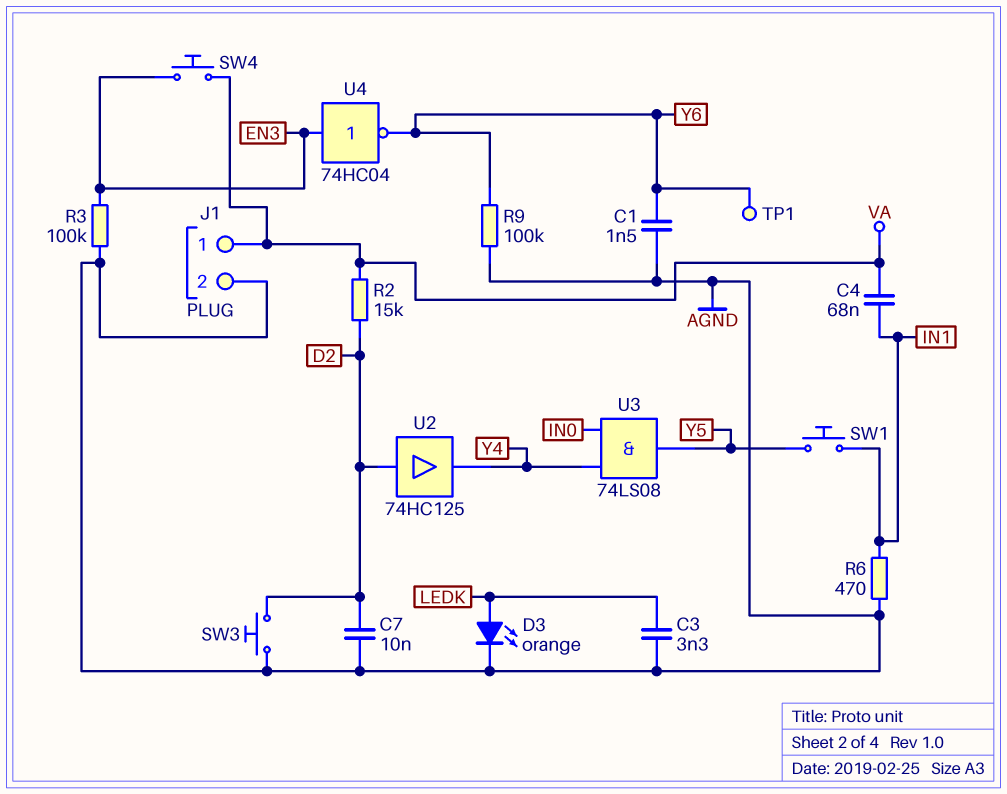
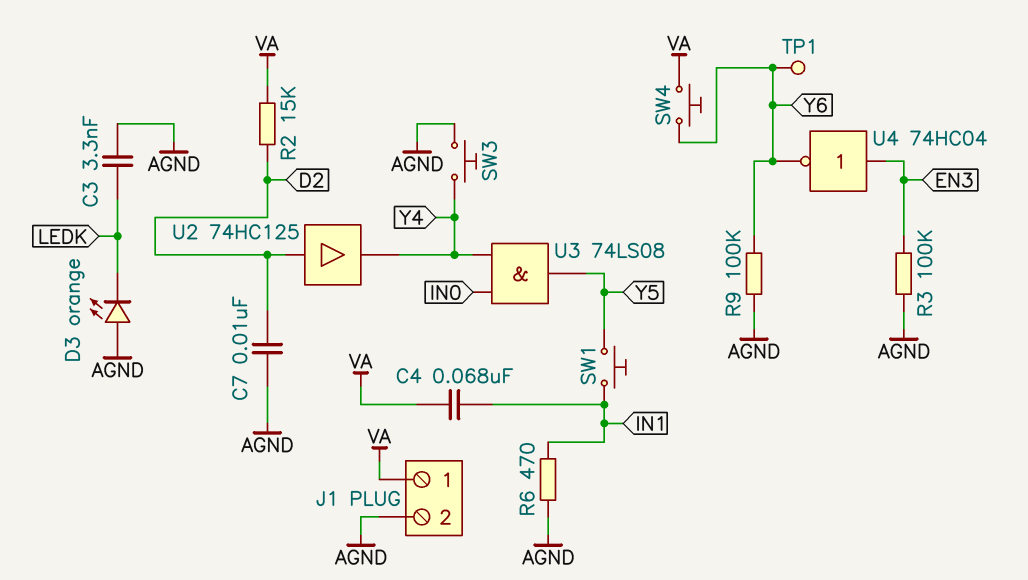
C1: 1.5nF (AGND, Y6) -> none
D3: LED orange (A LEDK, K AGND) -> LED orange (A AGND, K LEDK)
SW3: button (AGND, D2) -> button (AGND, Y4)
SW4: button (EN3, VA) -> button (VA, Y6)

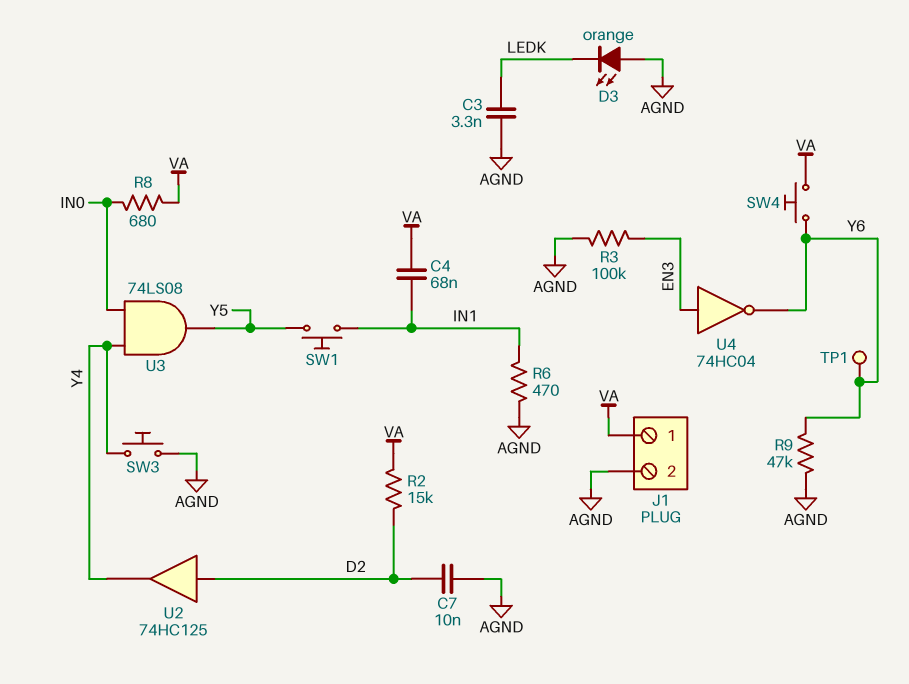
R8: none -> 680 (IN0, VA)
R9: 100k (AGND, Y6) -> 47k (AGND, Y6)

